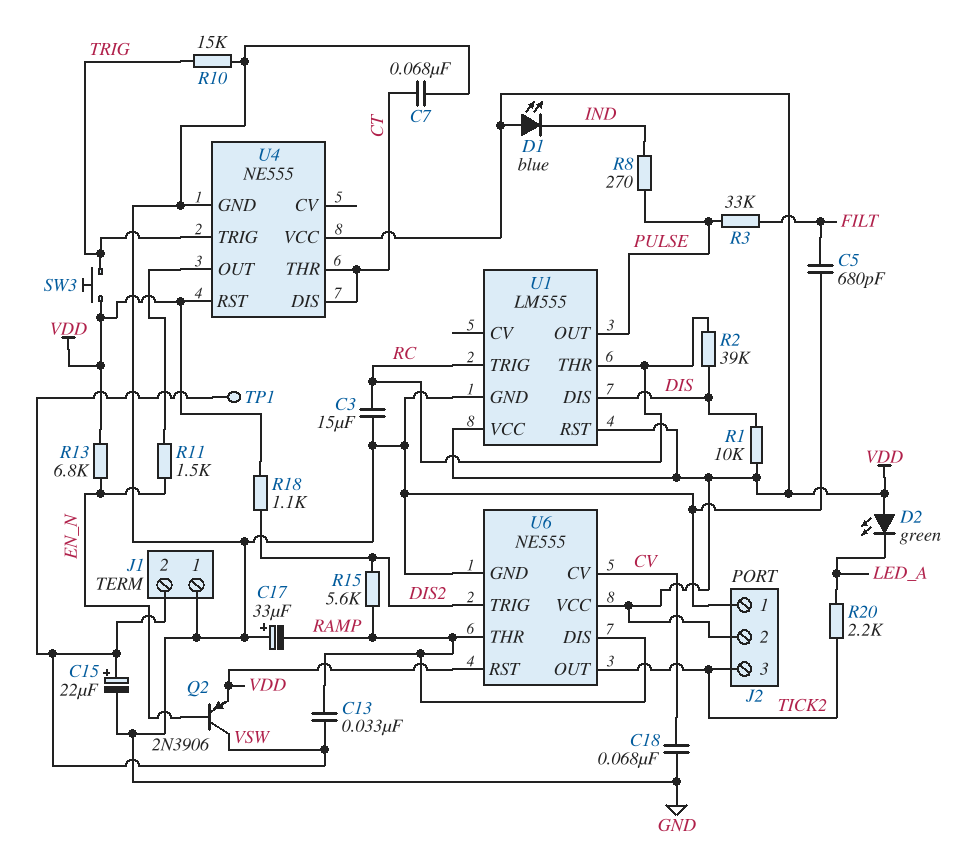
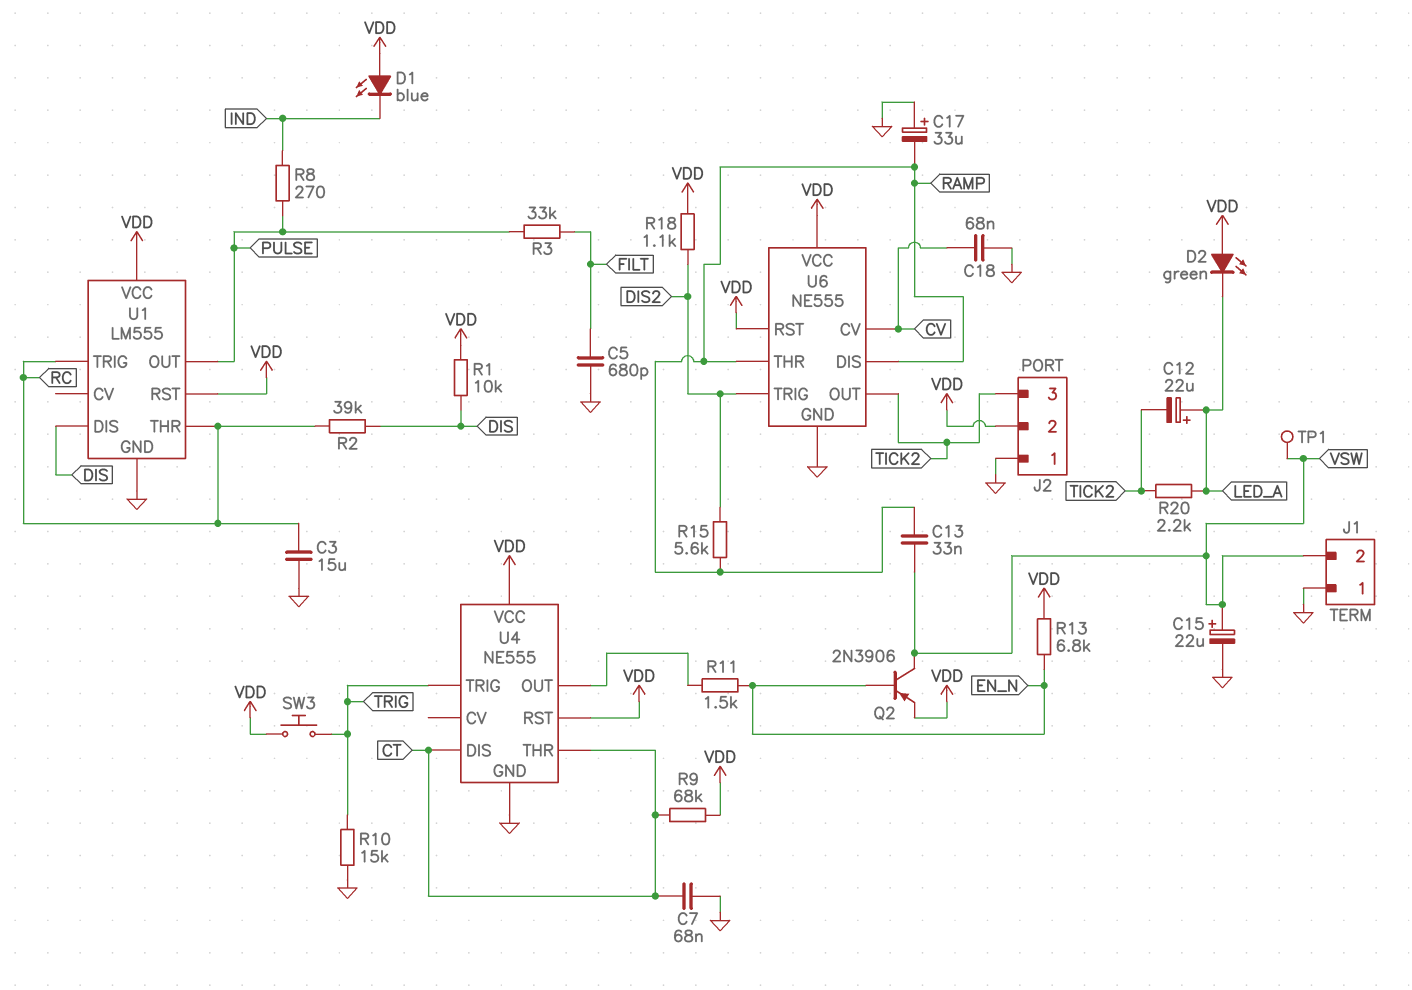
C12: none -> 22uF (plus LED_A, minus TICK2)
R9: none -> 68k (CT, VDD)

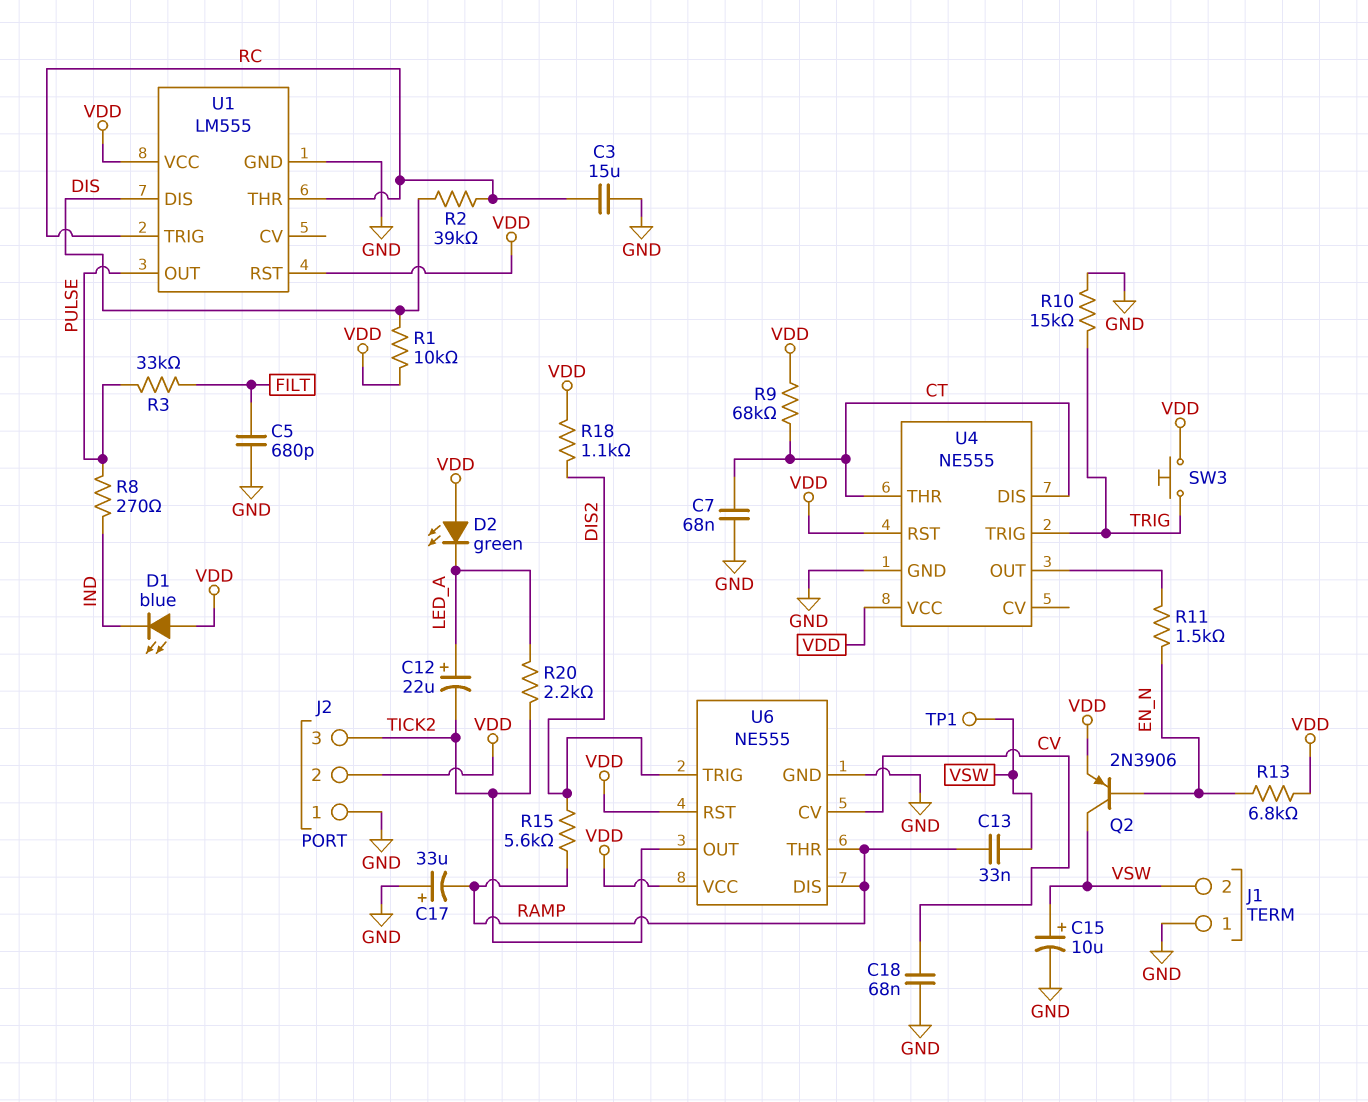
C15: 22uF (plus VSW, minus GND) -> 10uF (plus VSW, minus GND)

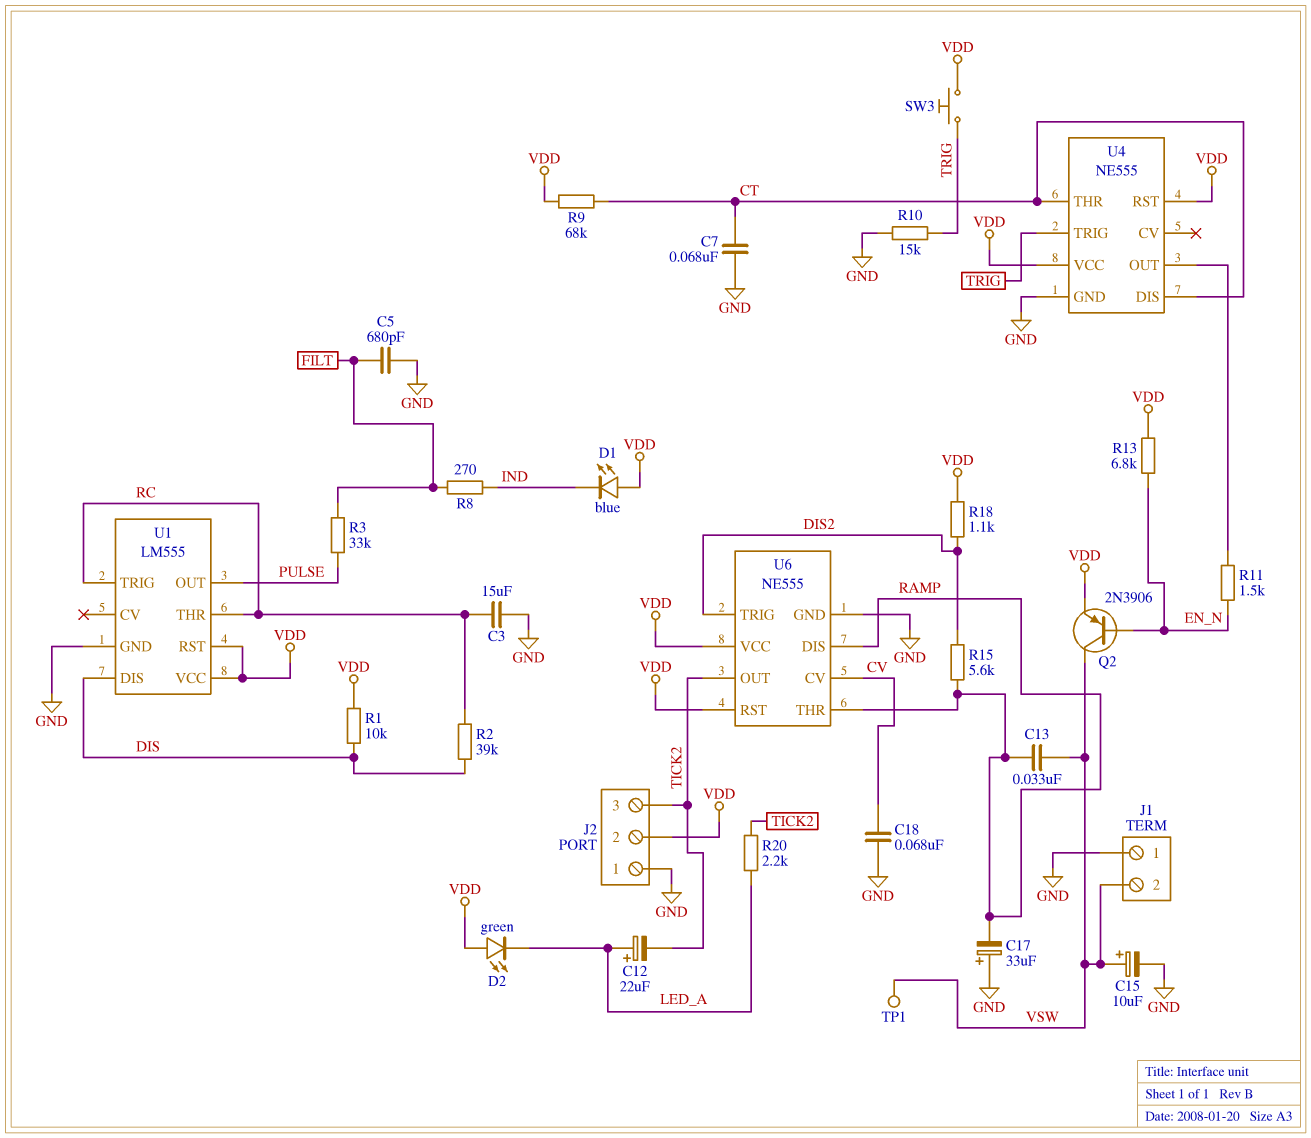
R8: 270 (IND, PULSE) -> 270 (FILT, IND)

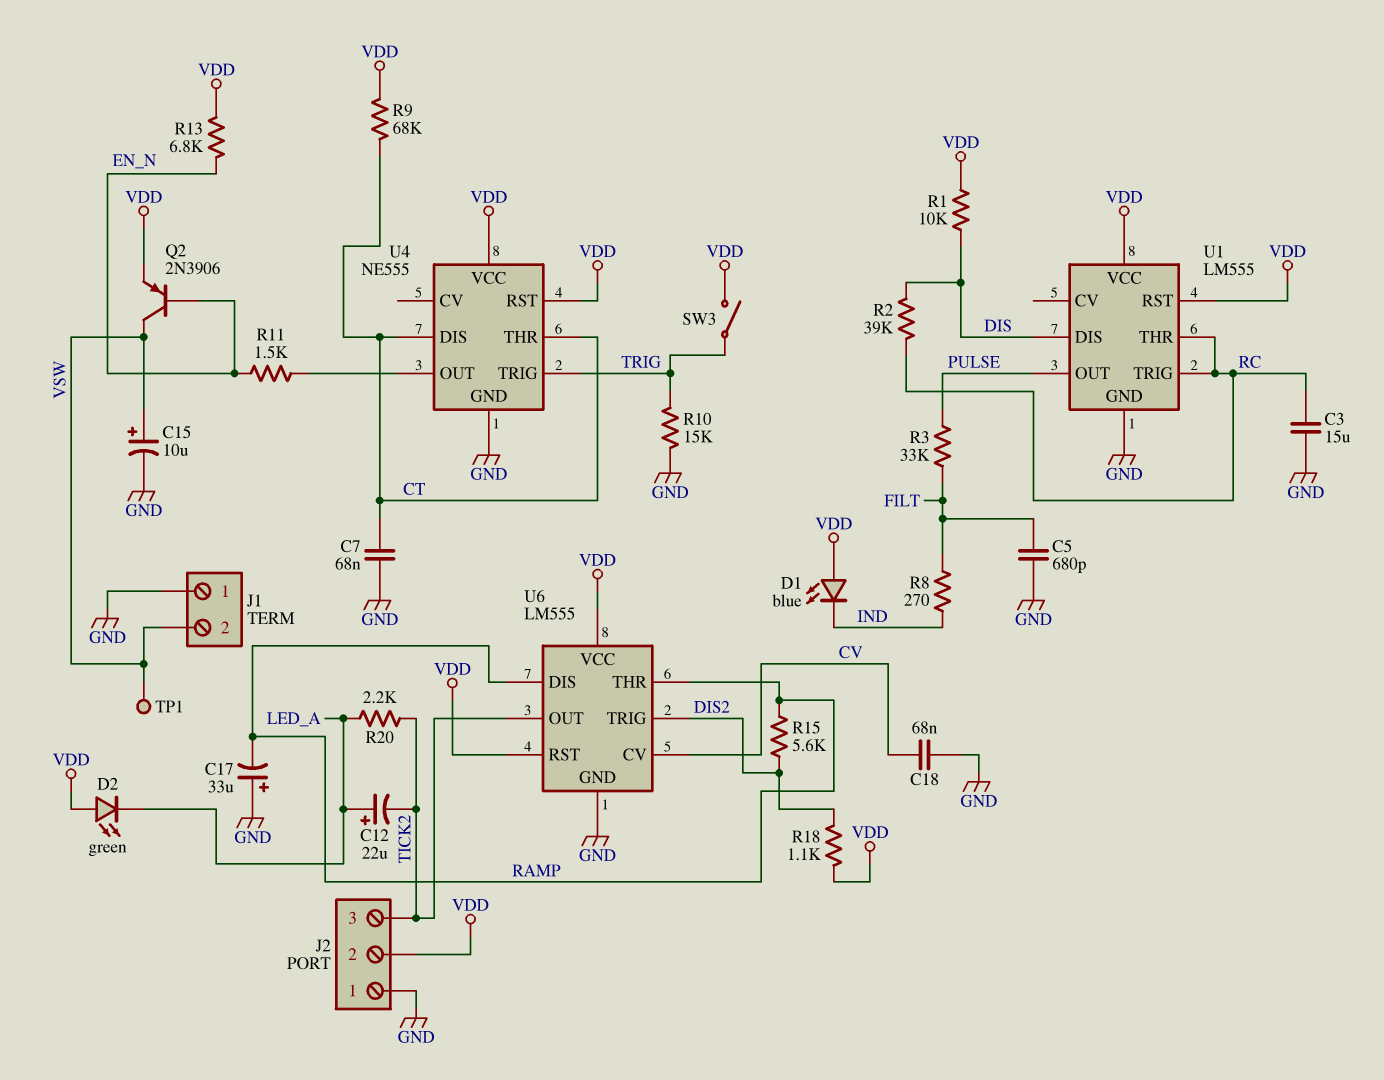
C13: 33nF (RAMP, VSW) -> none
SW3: button (TRIG, VDD) -> switch (TRIG, VDD)
U6: NE555 -> LM555

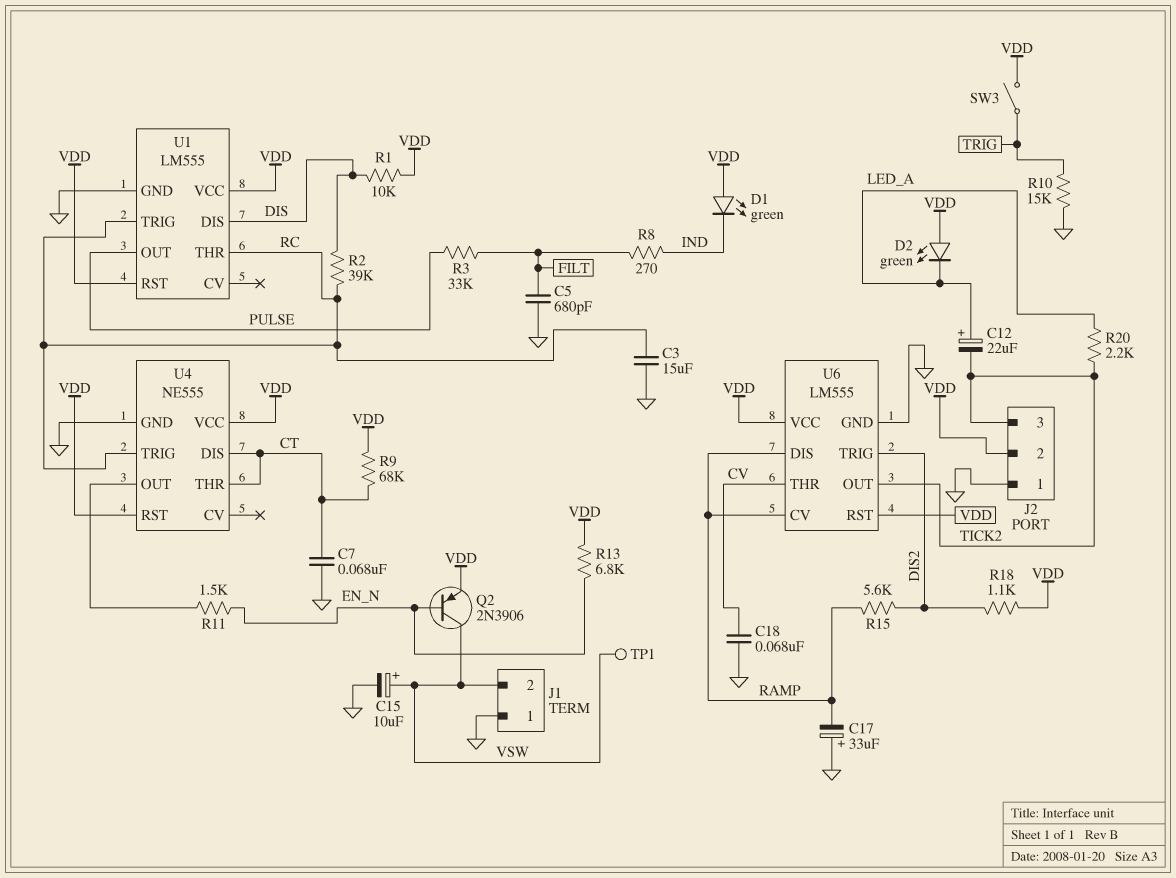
D1: LED blue (A VDD, K IND) -> LED green (A VDD, K IND)
U4 pin TRIG: TRIG -> RC
U6 pin CV: CV -> RAMP
U6 pin THR: RAMP -> CV

